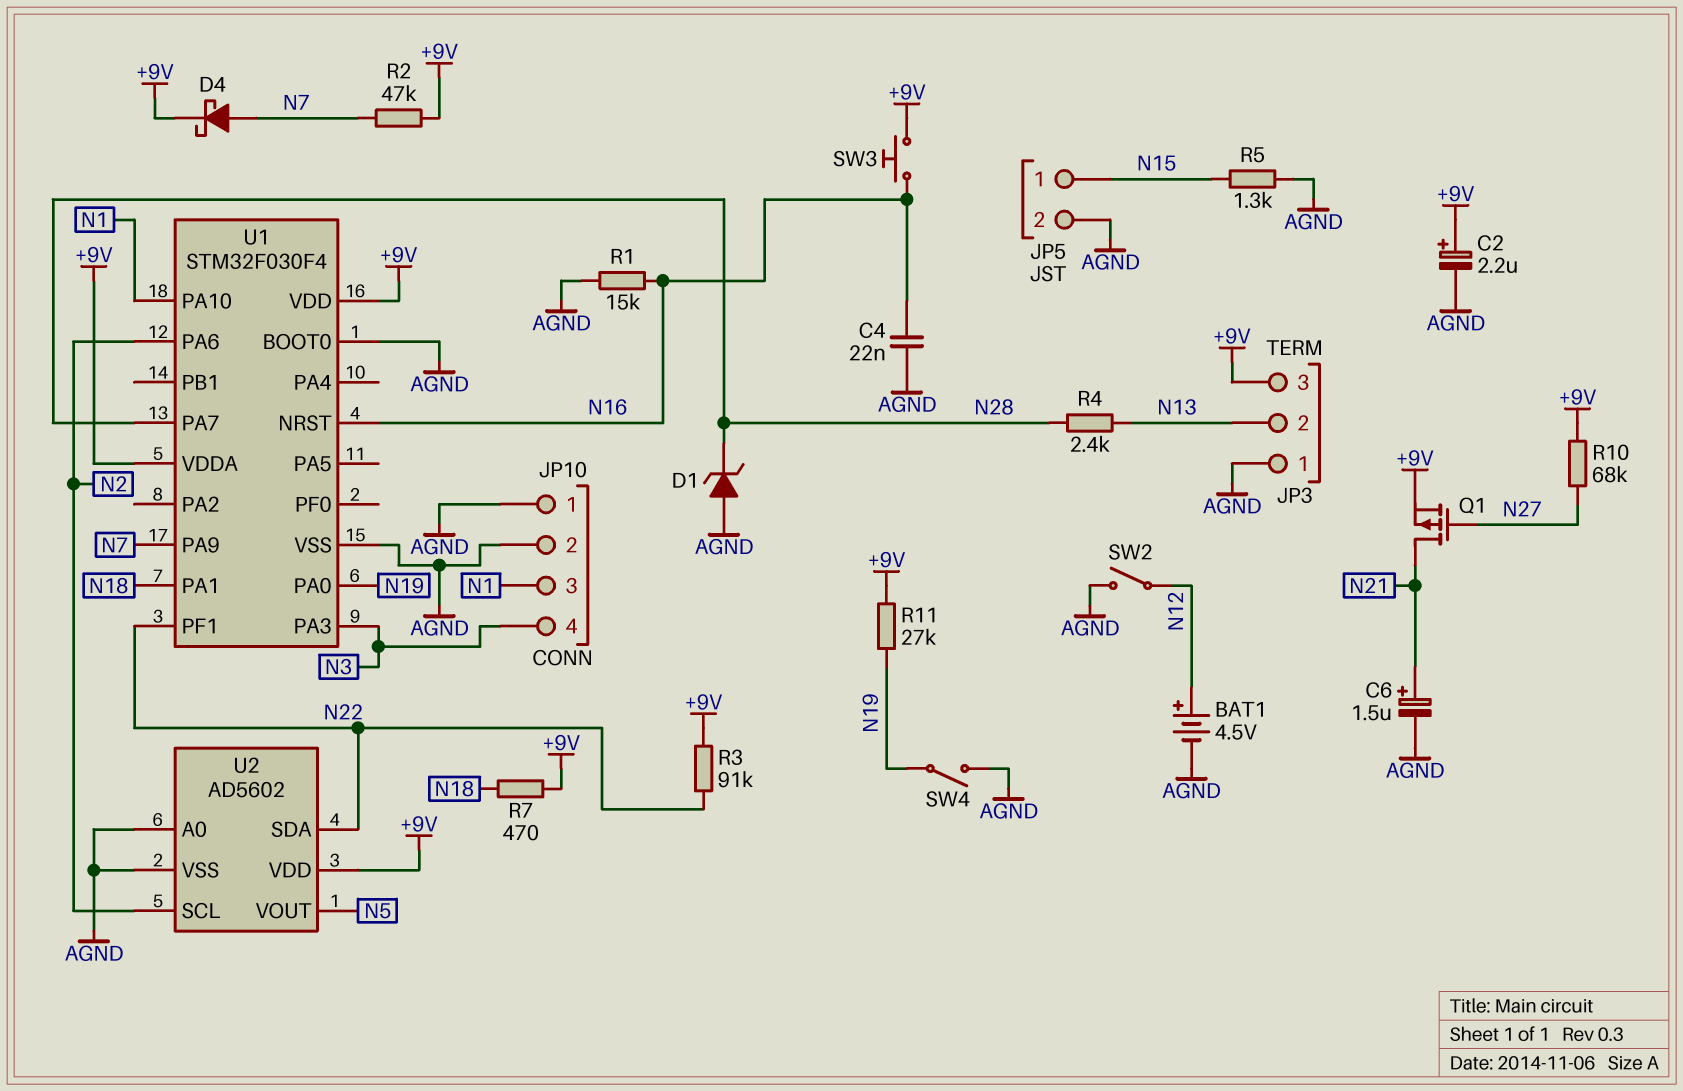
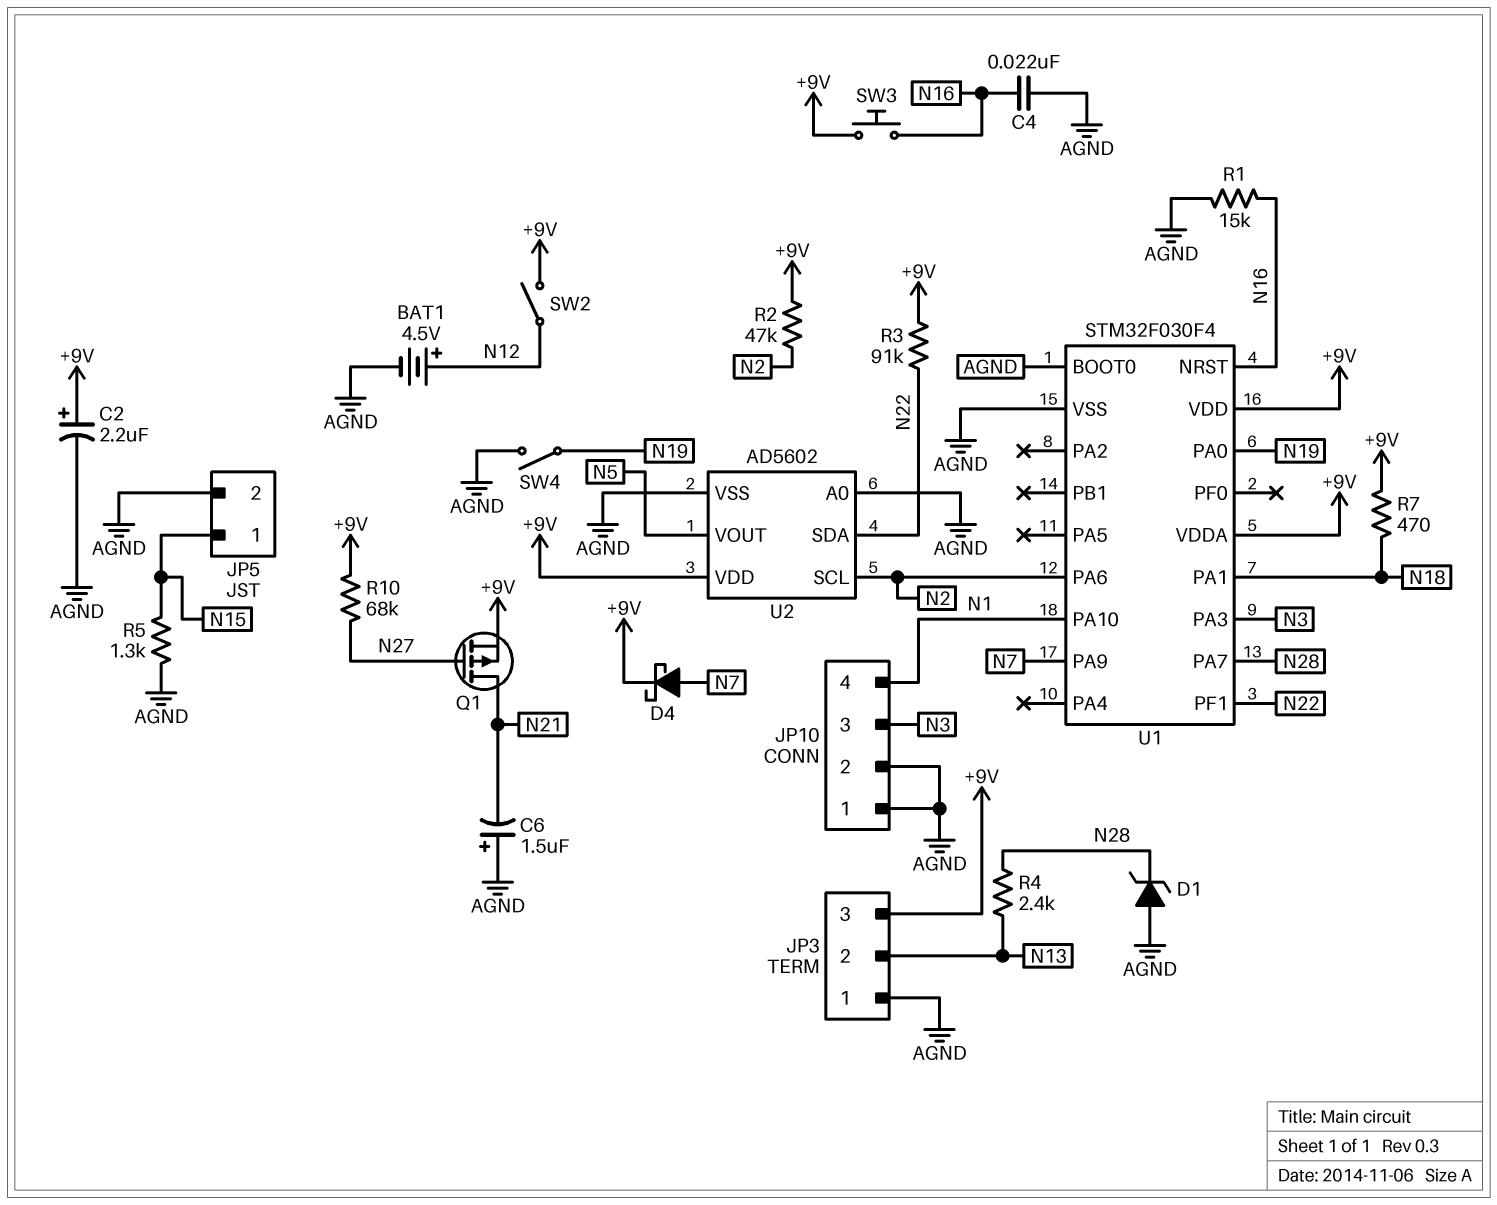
C6: 1.5uF (plus N21, minus AGND) -> 1.5uF (plus AGND, minus N21)
JP10 pin 3: N1 -> N3
JP10 pin 4: N3 -> N1
R2: 47k (+9V, N7) -> 47k (+9V, N2)
R11: 27k (+9V, N19) -> none
SW2: switch (AGND, N12) -> switch (+9V, N12)

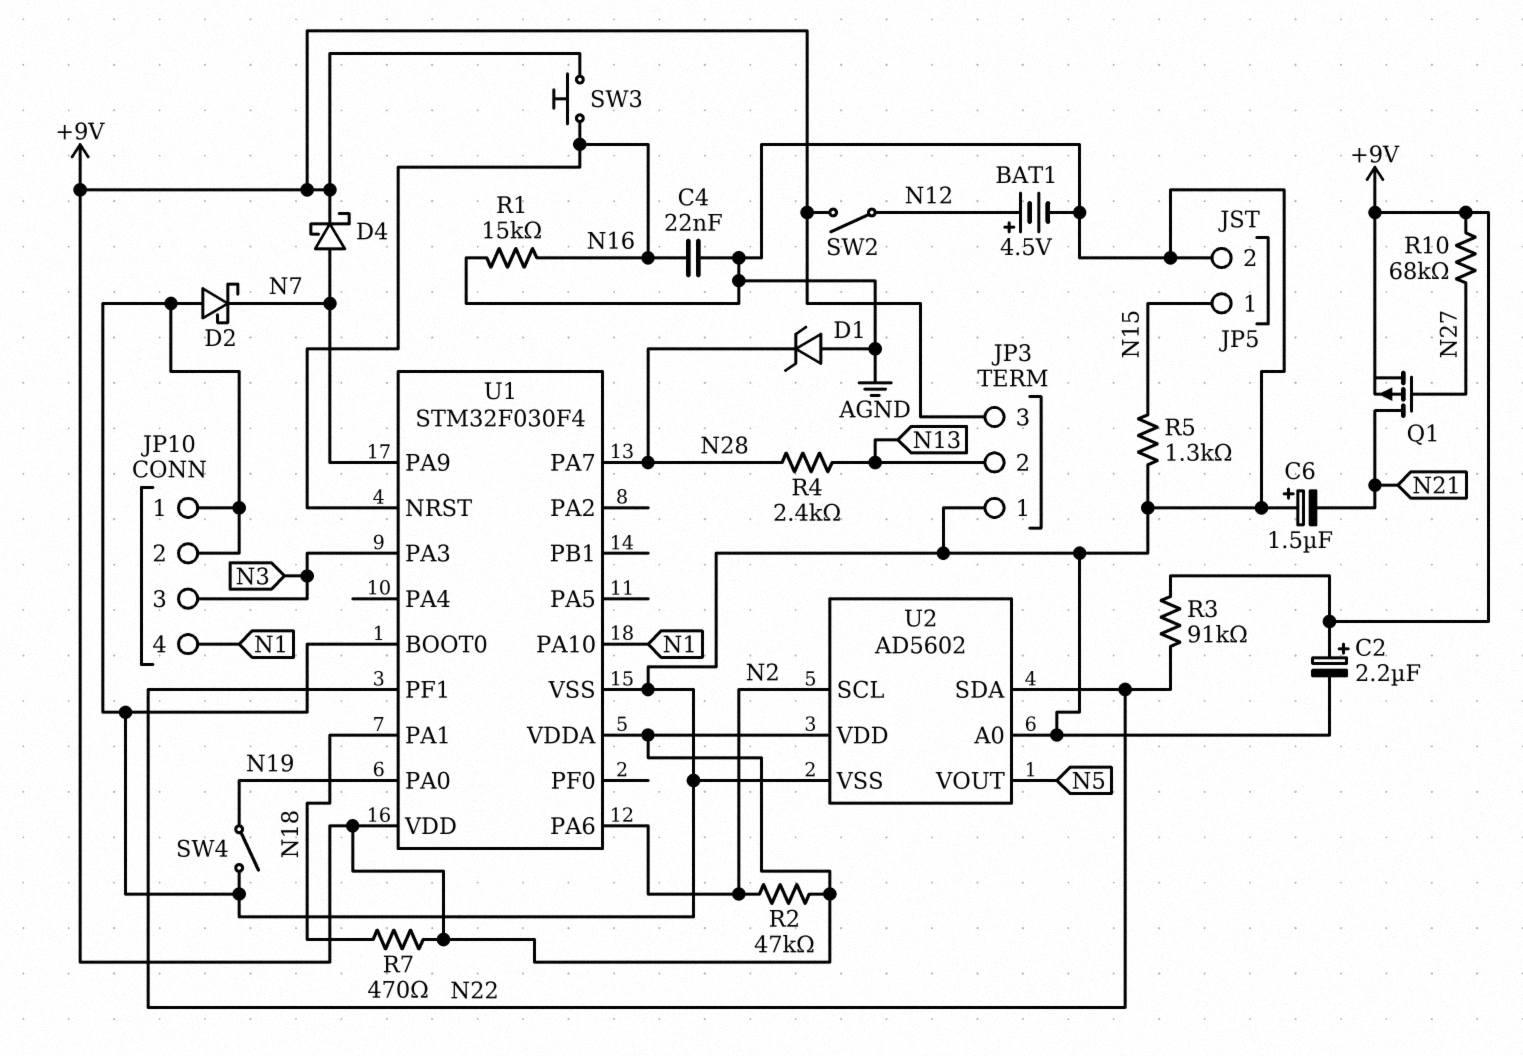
D2: none -> schottky (A AGND, K N7)

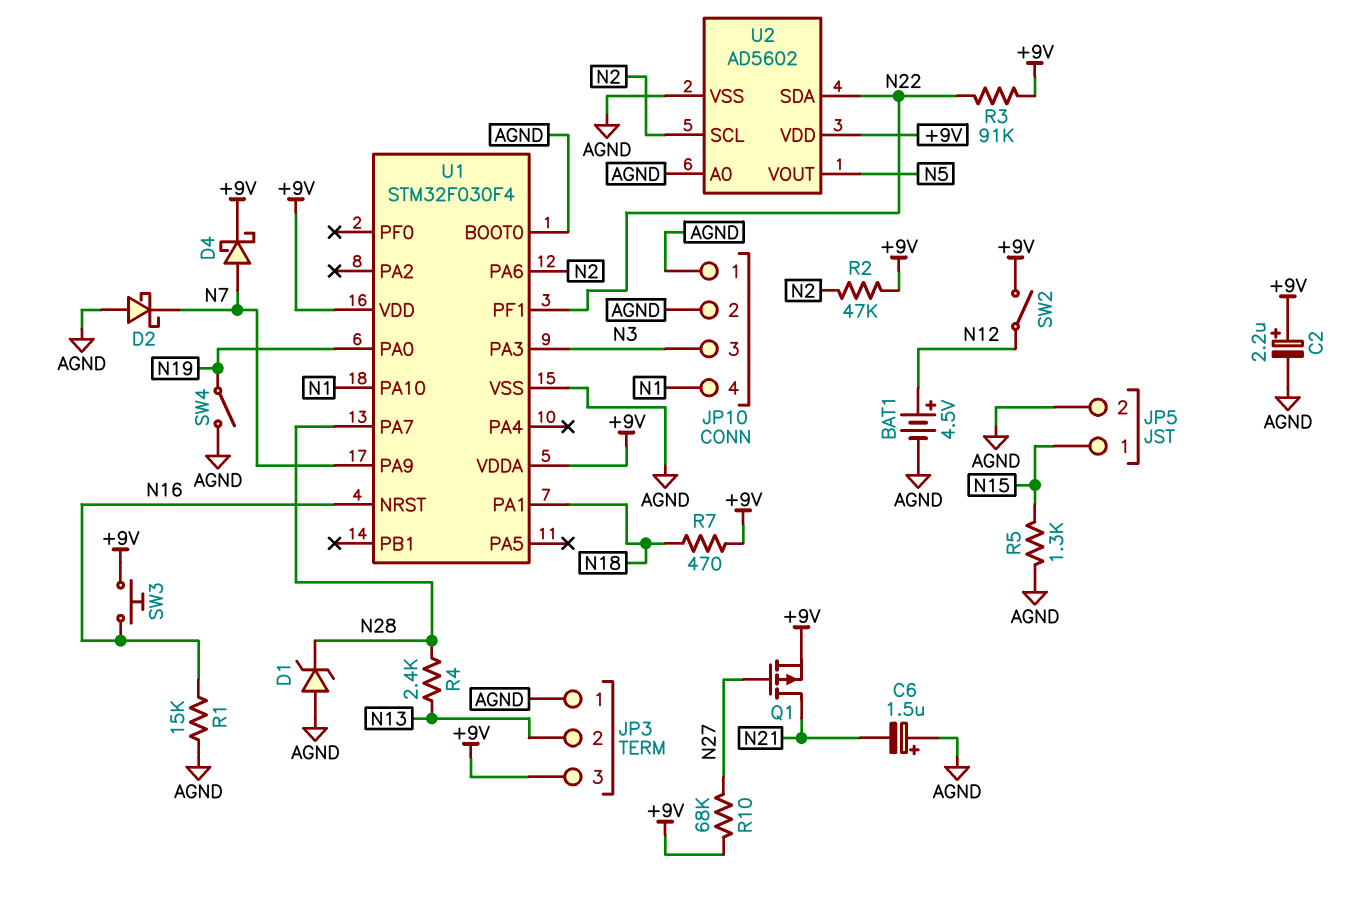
C4: 22nF (AGND, N16) -> none

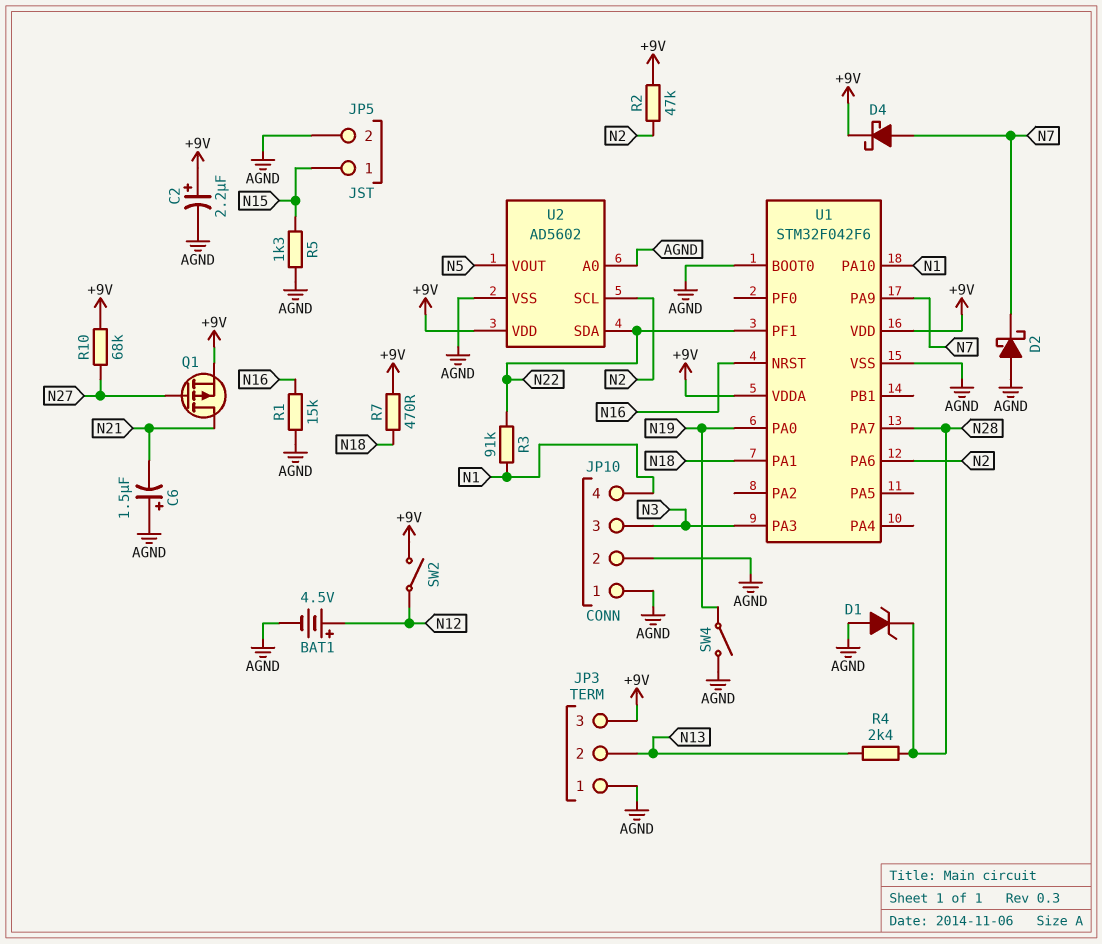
R3: 91k (+9V, N22) -> 91k (N1, N22)
SW3: button (+9V, N16) -> none
U1: STM32F030F4 -> STM32F042F6

